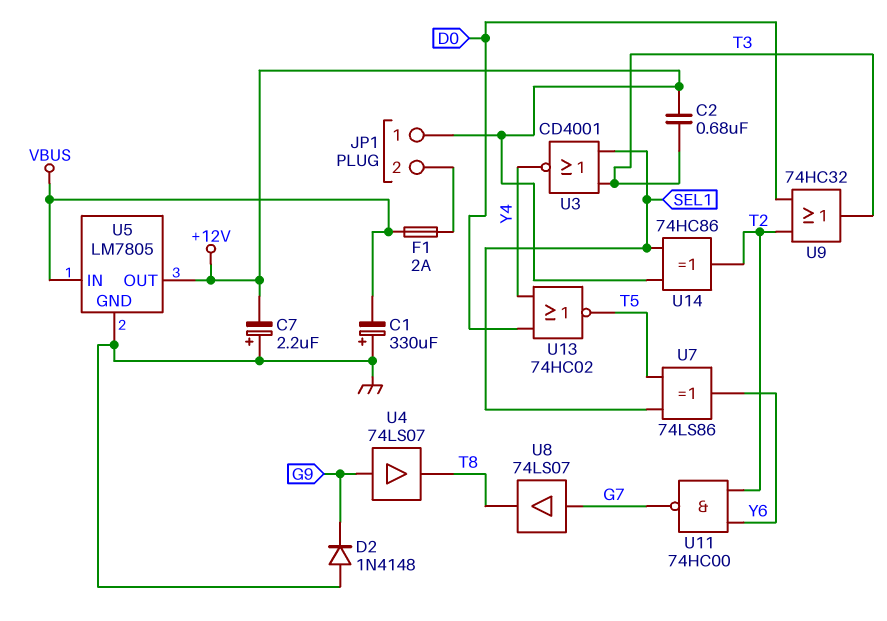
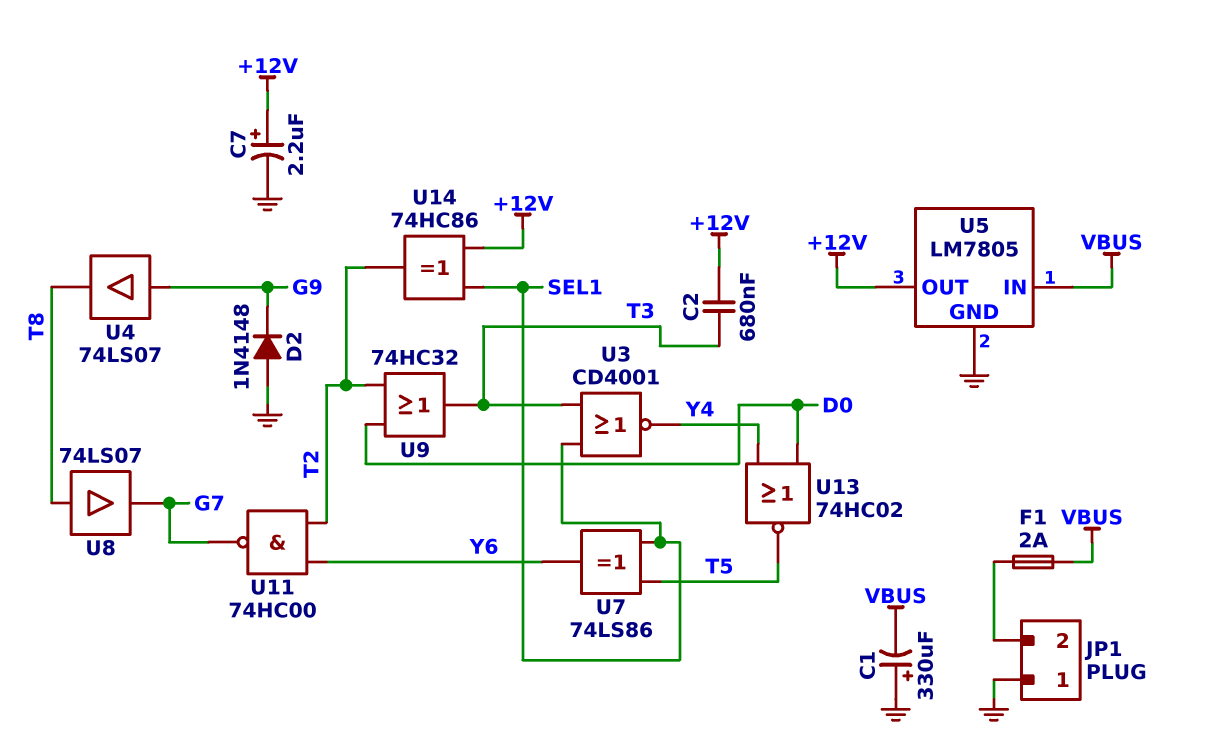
C7: 2.2uF (plus GND, minus +12V) -> 2.2uF (plus +12V, minus GND)
JP1 pin 1: +12V -> GND
U8: buffer 74LS07 (in G7, out T8) -> buffer 74LS07 (in T8, out G7)

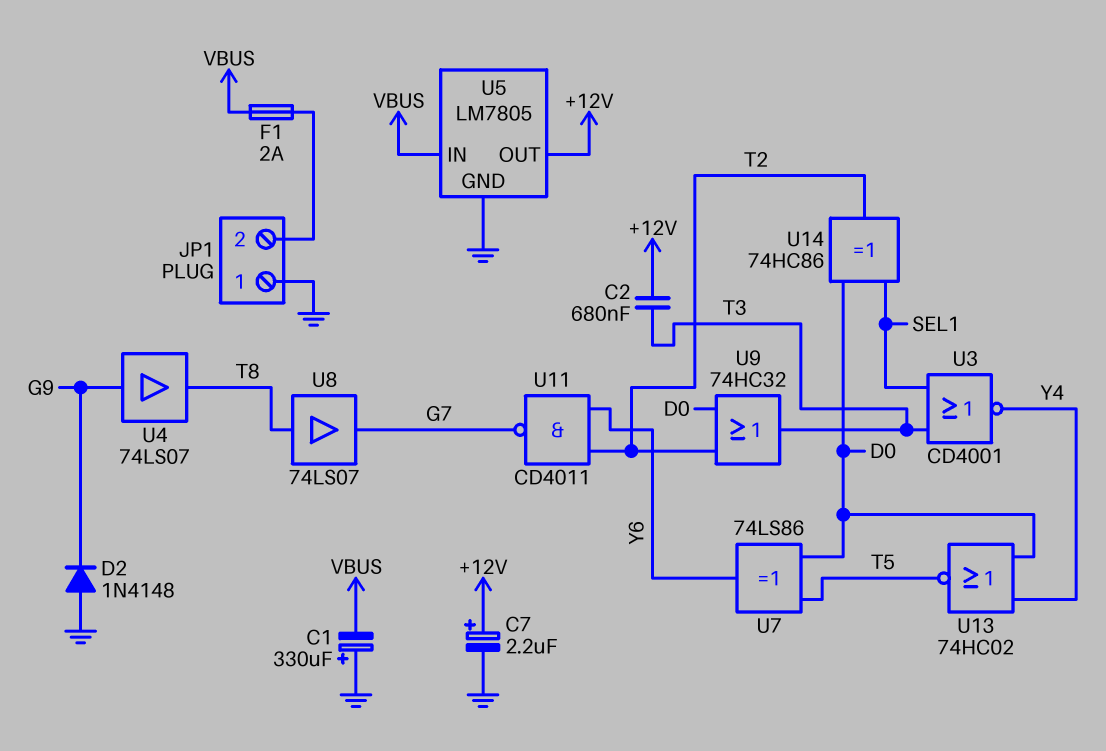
U7: XOR 74LS86 (in SEL1, in T5, out Y6) -> XOR 74LS86 (in D0, in T5, out Y6)
U11: NAND 74HC00 (in T2, in Y6, out G7) -> NAND CD4011 (in T2, in Y6, out G7)
U14: XOR 74HC86 (in +12V, in SEL1, out T2) -> XOR 74HC86 (in D0, in SEL1, out T2)

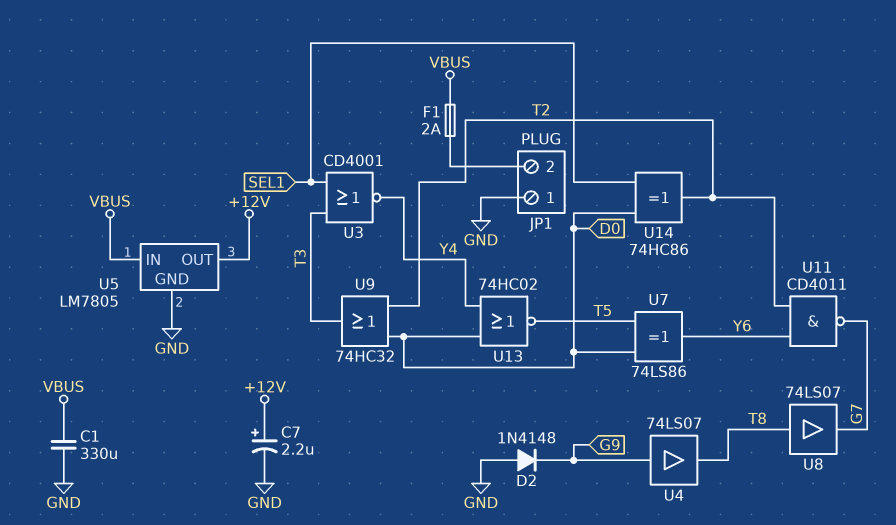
C1: 330uF (plus GND, minus VBUS) -> 330uF (GND, VBUS)
C2: 680nF (+12V, T3) -> none

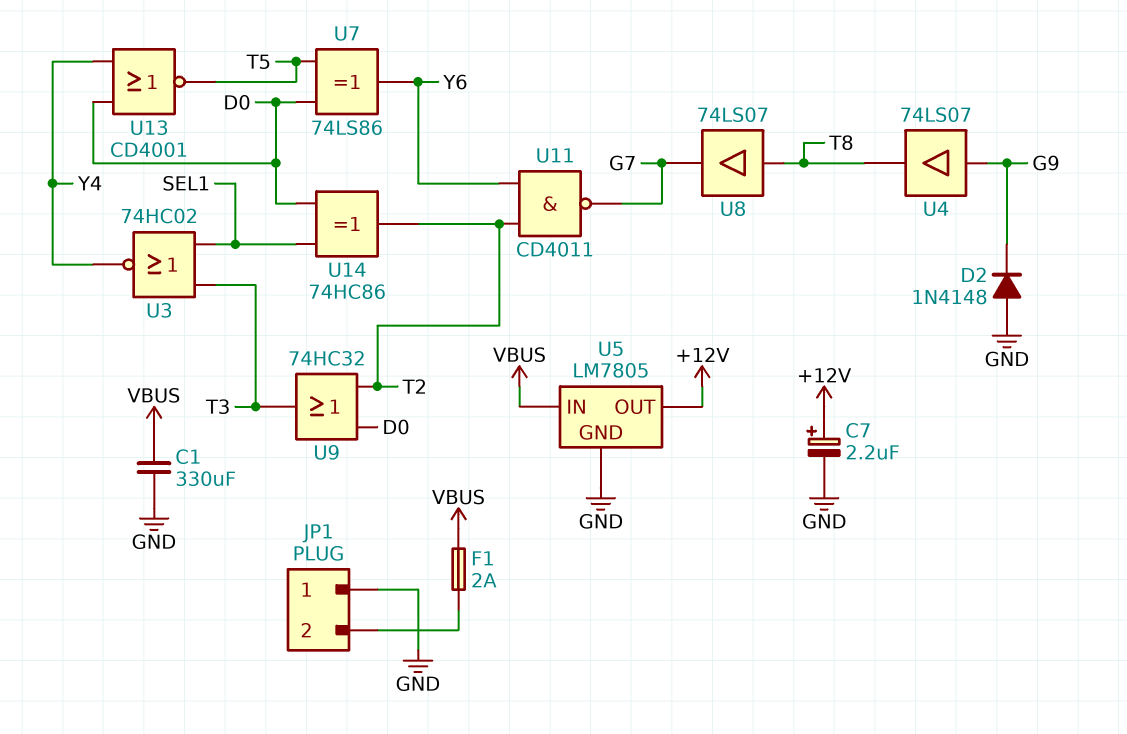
U3: NOR CD4001 (in SEL1, in T3, out Y4) -> NOR 74HC02 (in SEL1, in T3, out Y4)
U13: NOR 74HC02 (in D0, in Y4, out T5) -> NOR CD4001 (in D0, in Y4, out T5)

